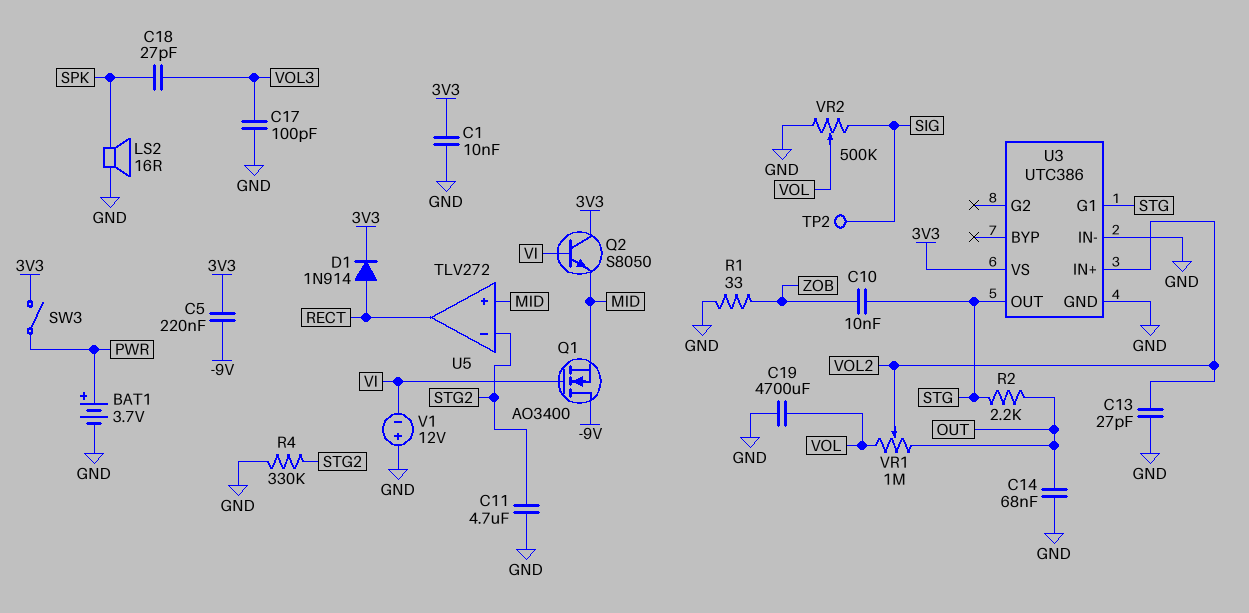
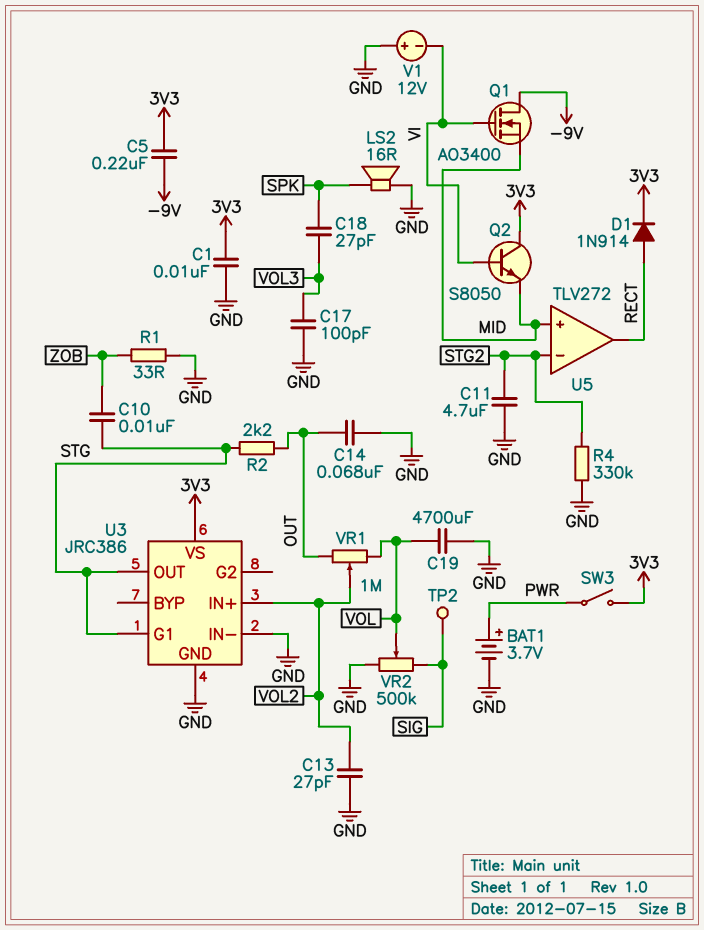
U3: UTC386 -> JRC386

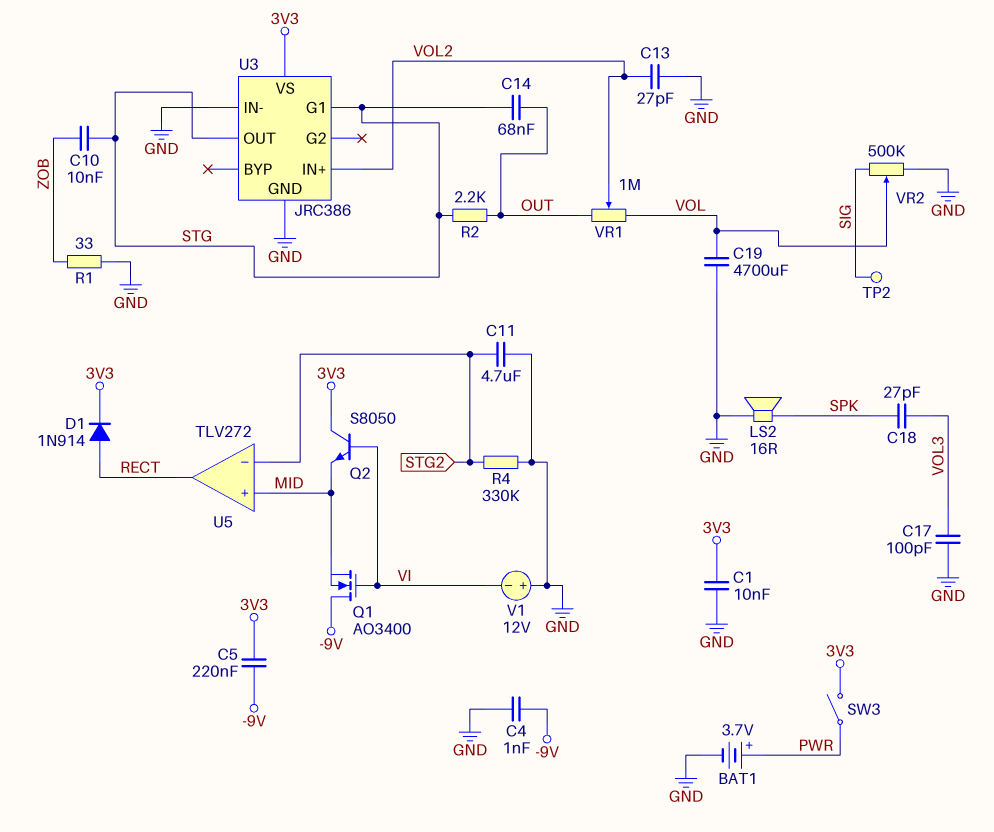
C4: none -> 1nF (-9V, GND)
C14: 68nF (GND, OUT) -> 68nF (OUT, STG)

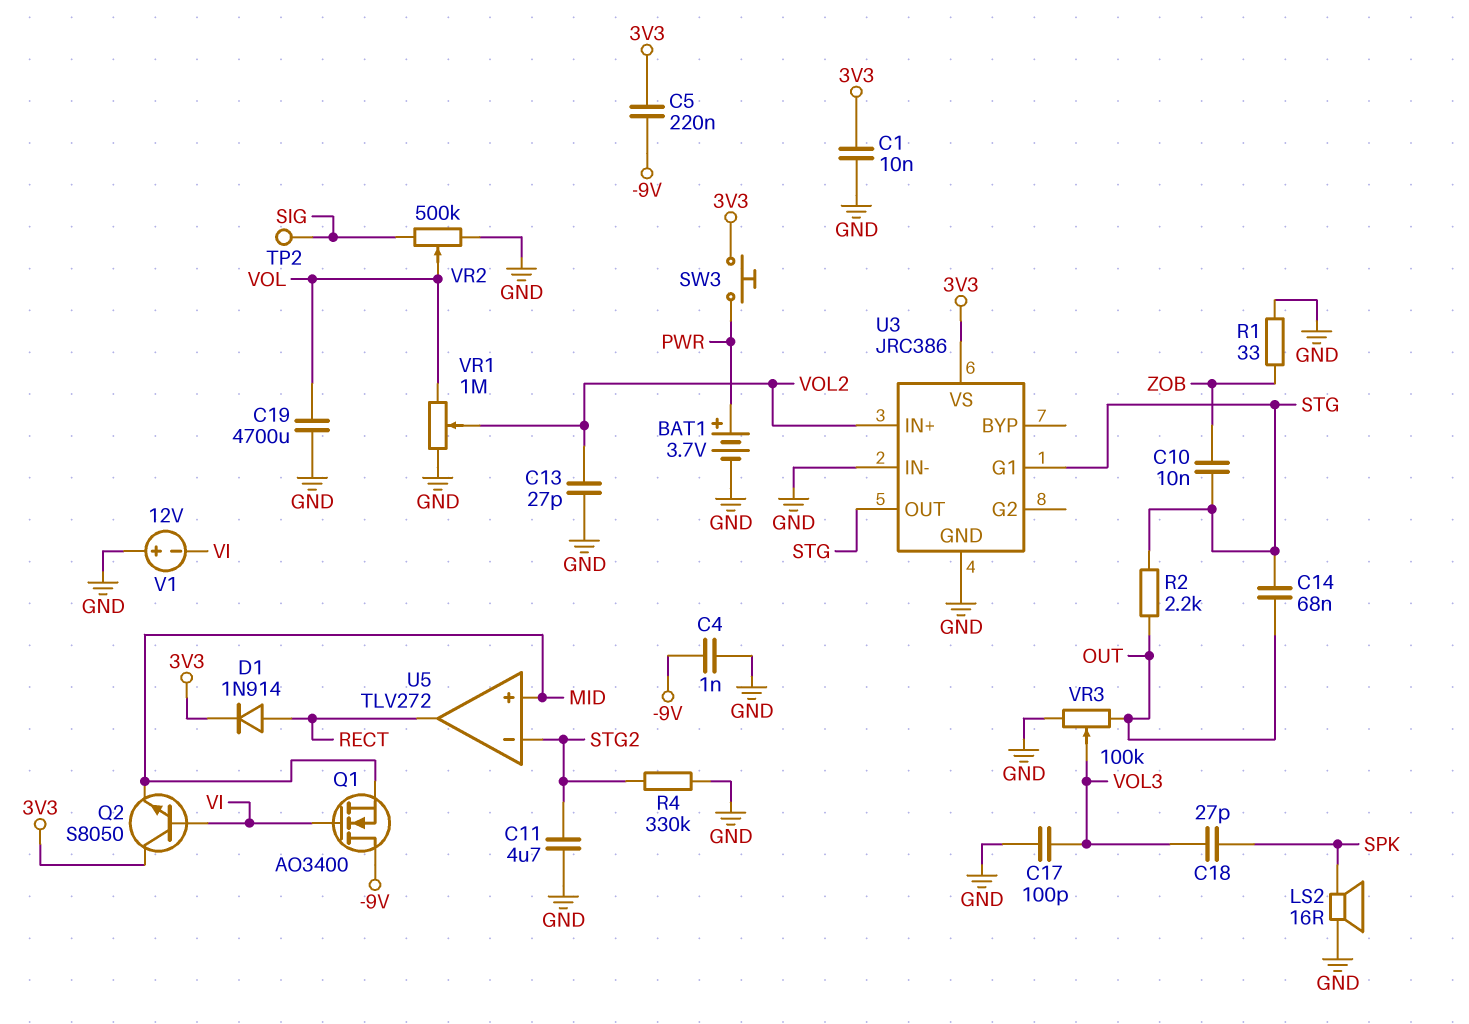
SW3: switch (3V3, PWR) -> button (3V3, PWR)
VR1: 1M (OUT, VOL, wiper VOL2) -> 1M (GND, VOL, wiper VOL2)
VR3: none -> 100k (GND, OUT, wiper VOL3)

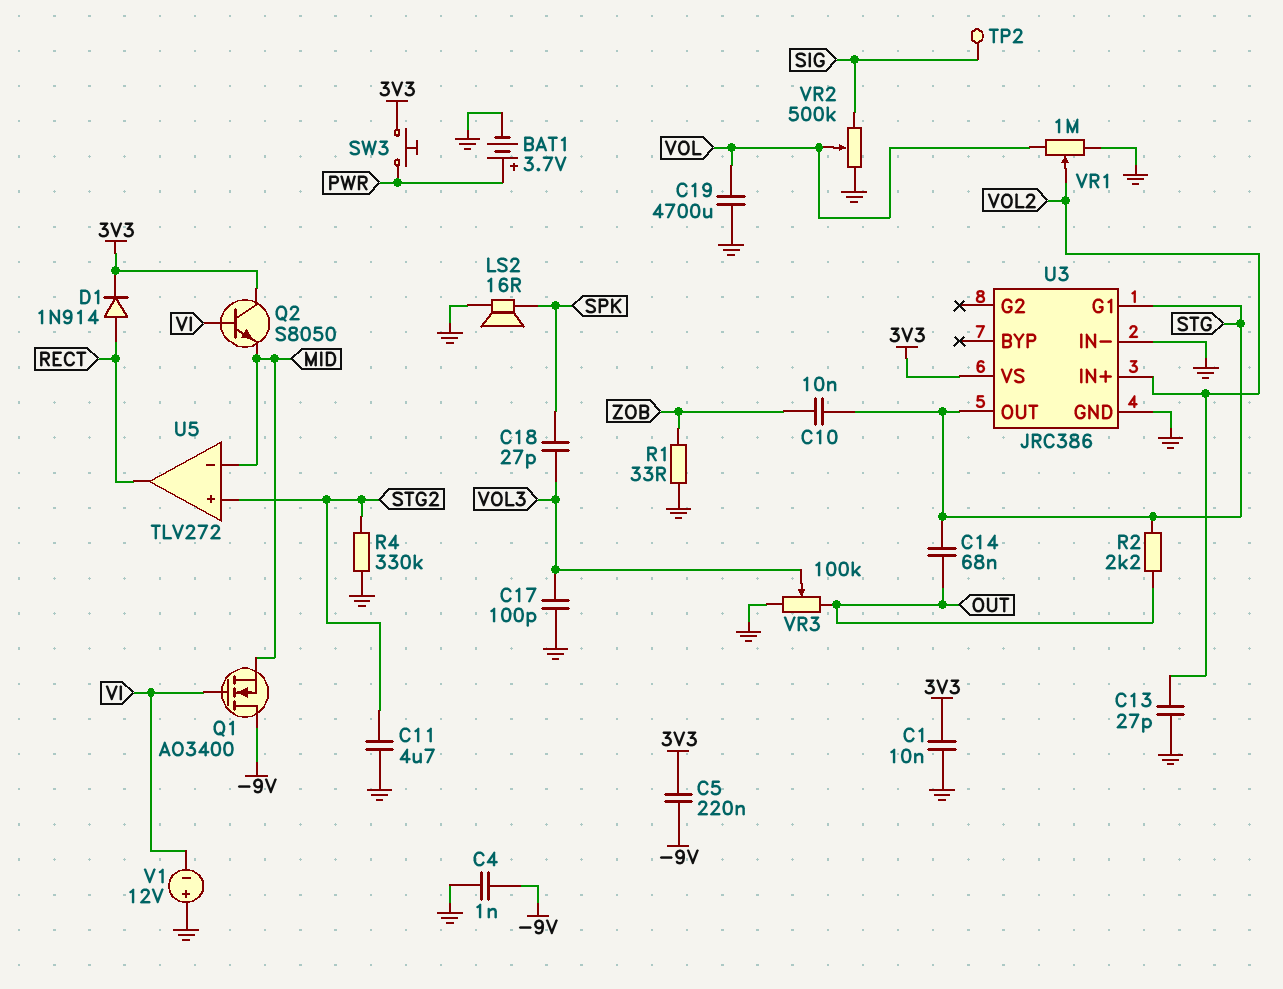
U5 pin in+: MID -> STG2
U5 pin in-: STG2 -> MID

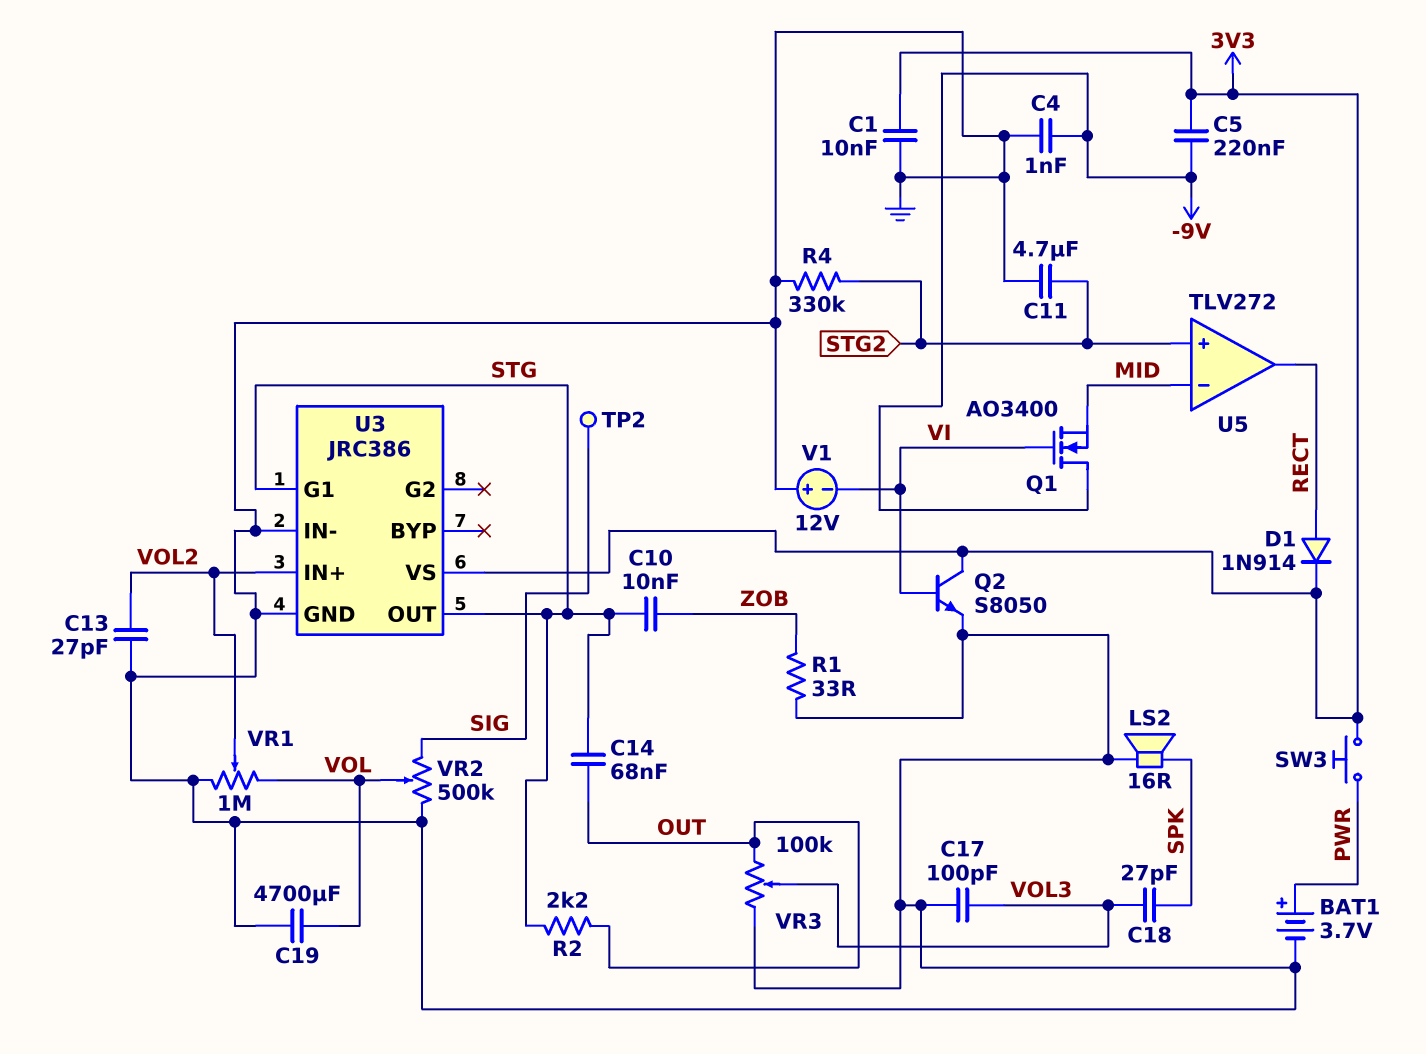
Q2: NPN S8050 (B VI, C 3V3, E MID) -> NPN S8050 (B VI, C 3V3, E GND)

